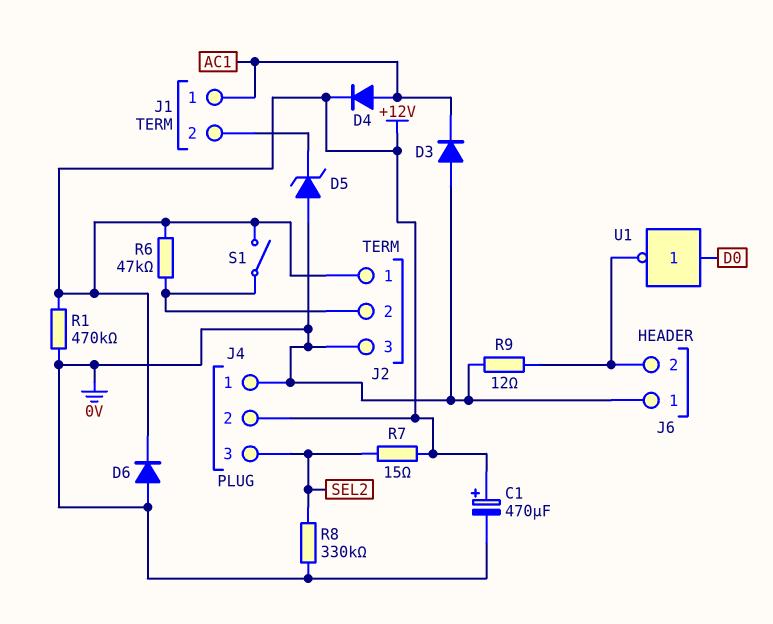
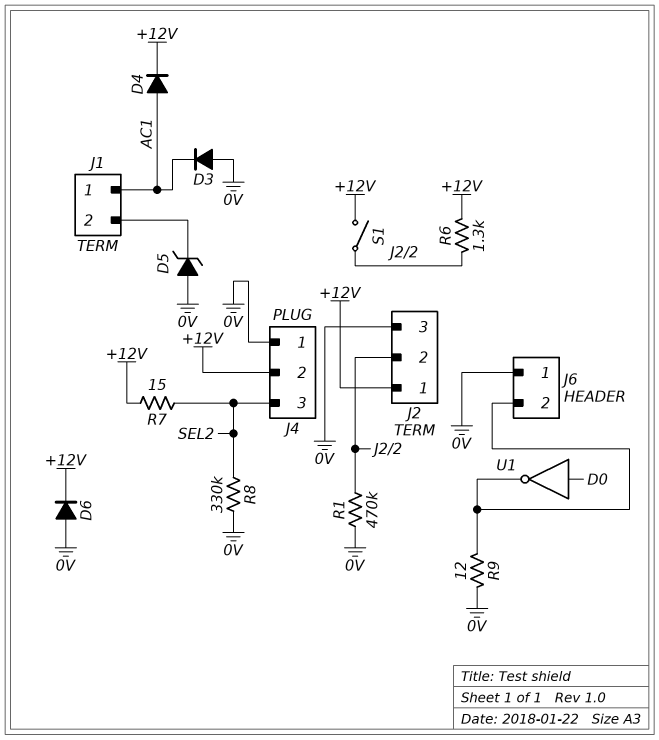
C1: 470uF (plus +12V, minus 0V) -> none
R1: 470k (+12V, 0V) -> 470k (0V, J2/2)
R6: 47k (+12V, J2/2) -> 1.3k (+12V, J2/2)

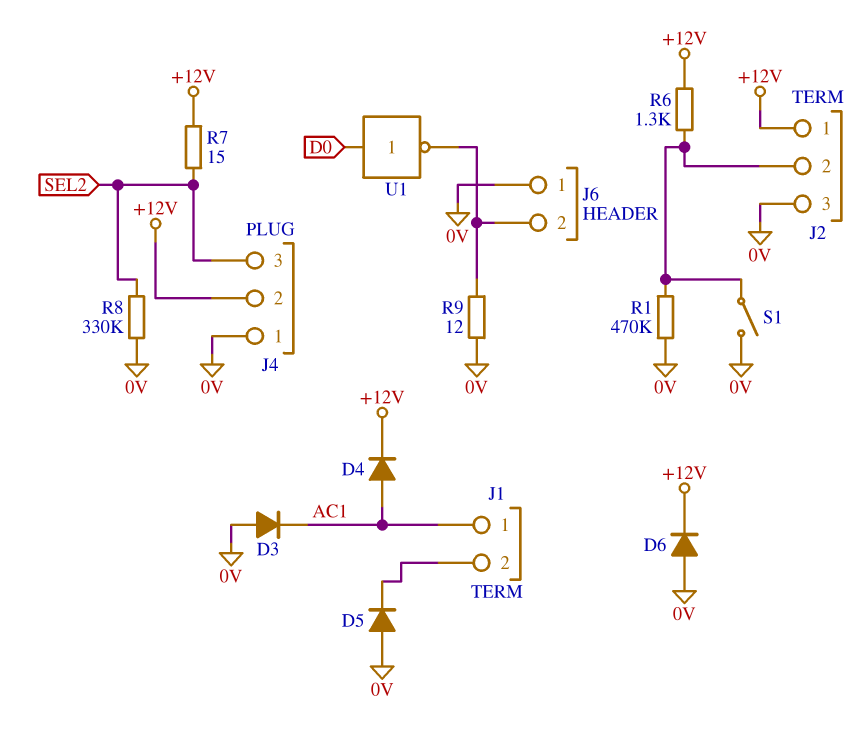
D5: zener (A 0V, K J1/2) -> diode (A 0V, K J1/2)
S1: switch (+12V, J2/2) -> switch (0V, J2/2)

